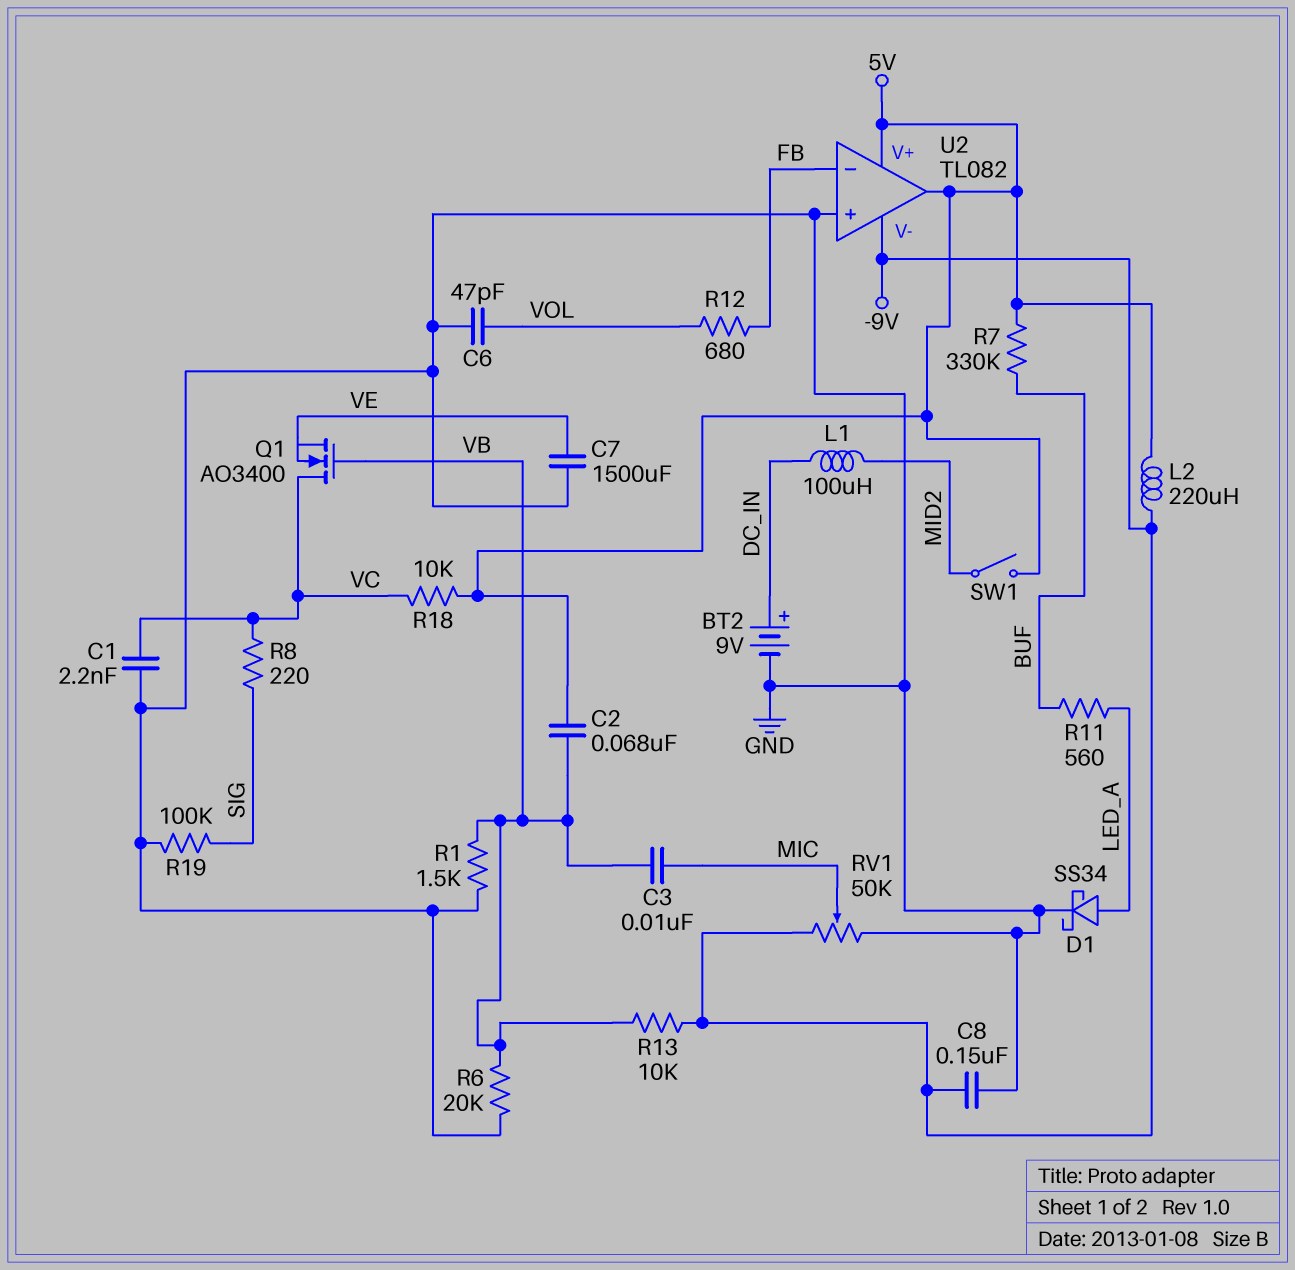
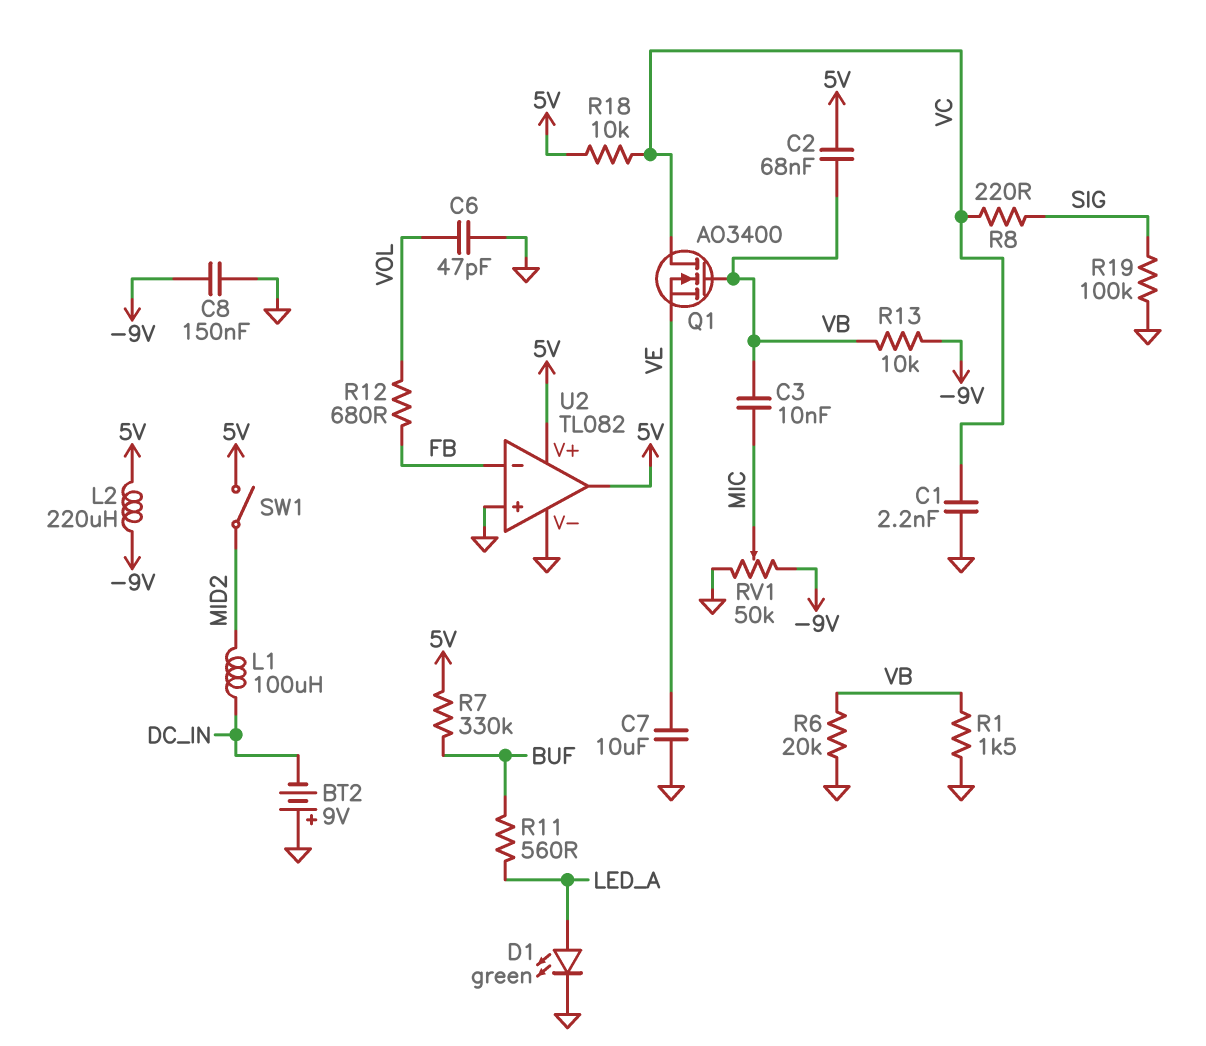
BT2: 9V (plus DC_IN, minus GND) -> 9V (plus GND, minus DC_IN)
C7: 1500uF (GND, VE) -> 10uF (GND, VE)
D1: schottky SS34 (A LED_A, K GND) -> LED green (A LED_A, K GND)
U2 pin V-: -9V -> GND

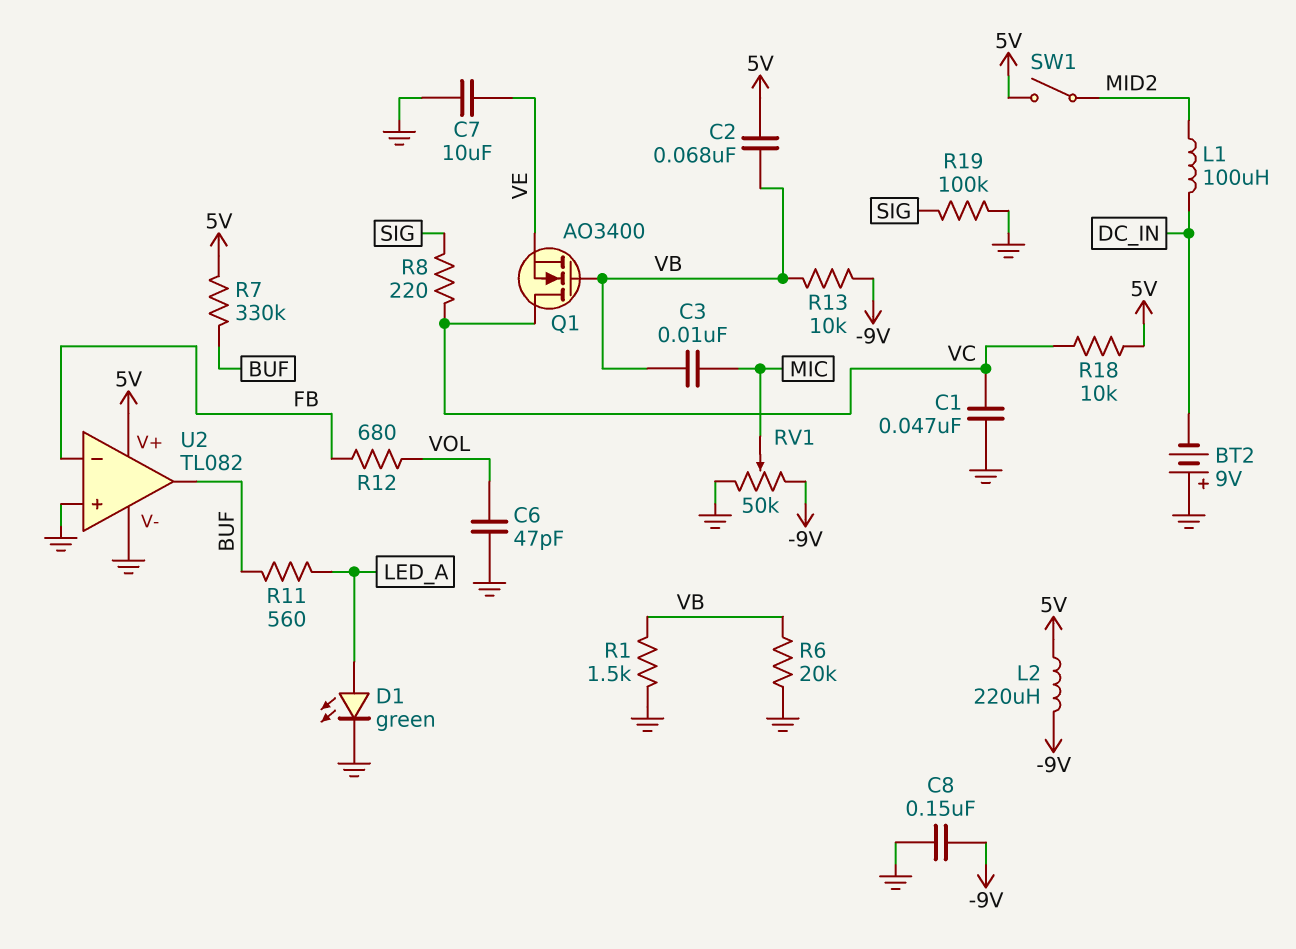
C1: 2.2nF (GND, VC) -> 47nF (GND, VC)
U2 pin out: 5V -> BUF

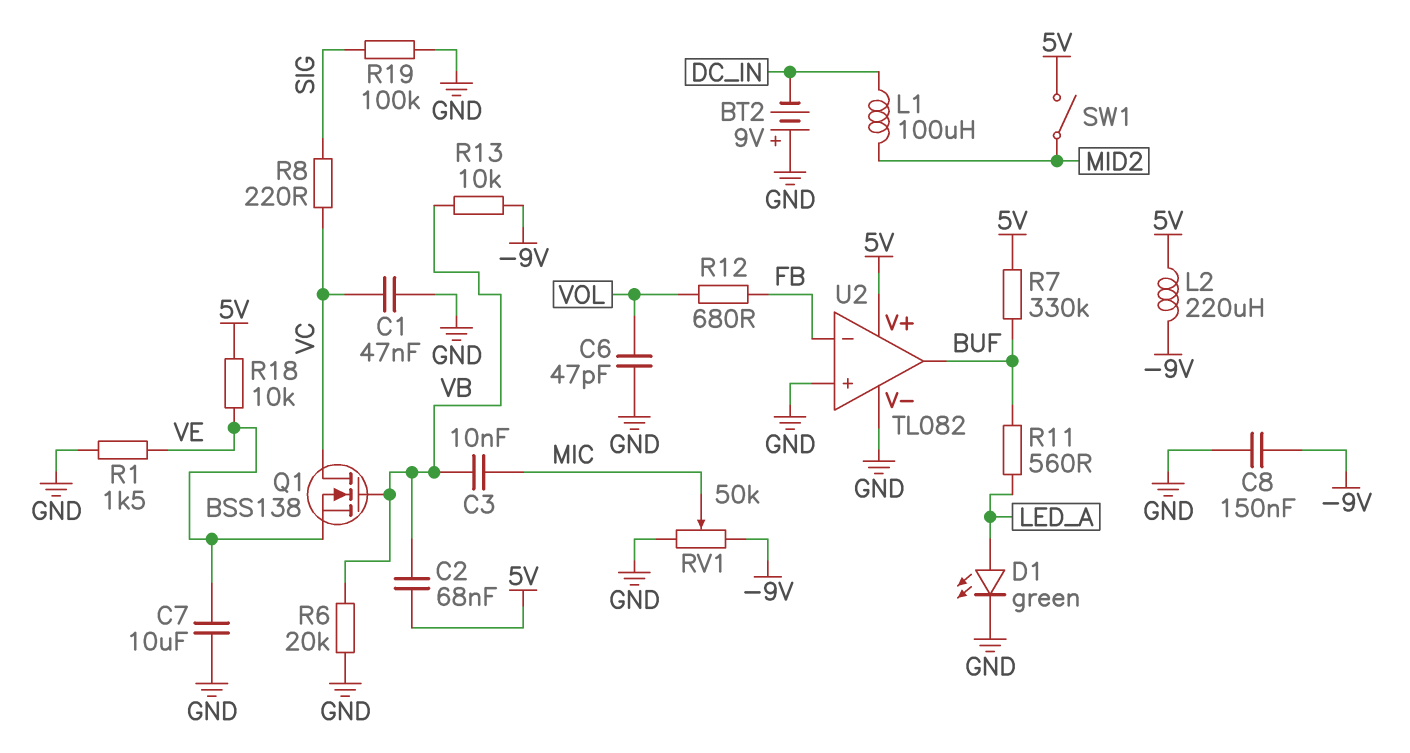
Q1: NMOS AO3400 (G VB, D VC, S VE) -> NMOS BSS138 (G VB, D VC, S VE)
R1: 1.5k (GND, VB) -> 1.5k (GND, VE)
R18: 10k (5V, VC) -> 10k (5V, VE)

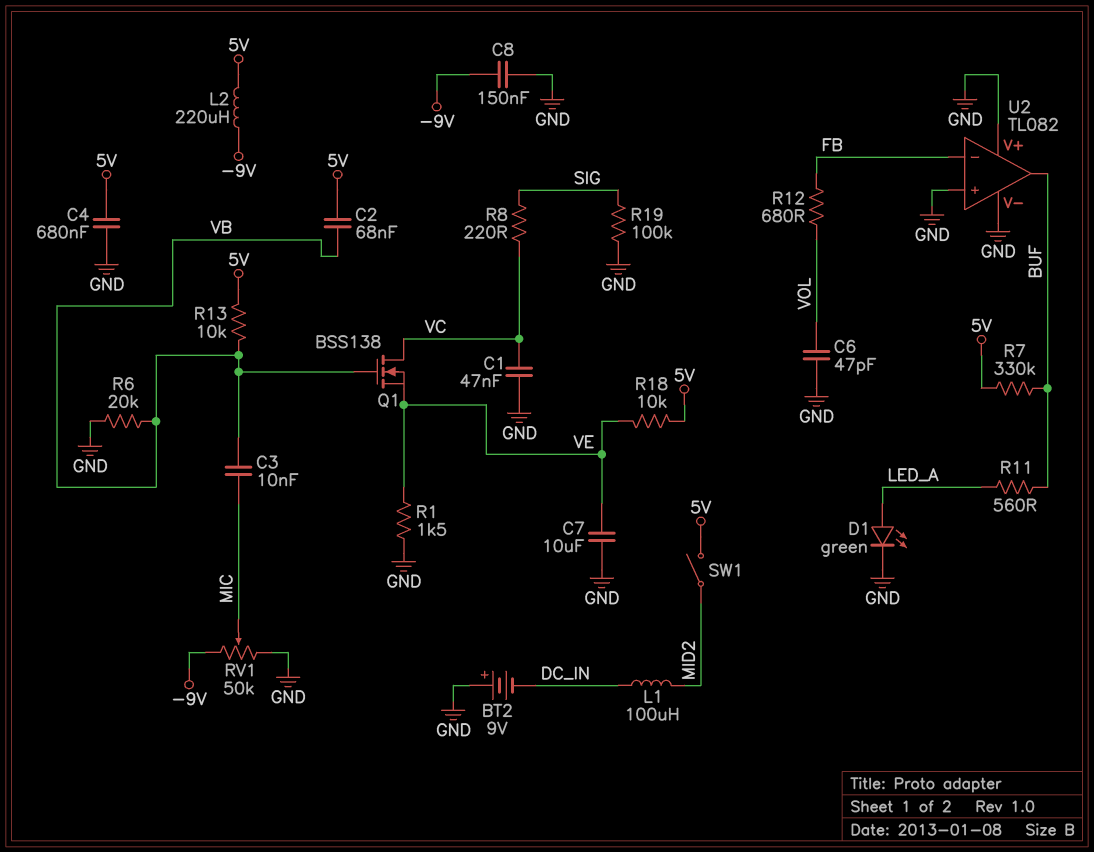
C4: none -> 680nF (5V, GND)
R13: 10k (-9V, VB) -> 10k (5V, VB)
U2 pin V+: 5V -> GND

